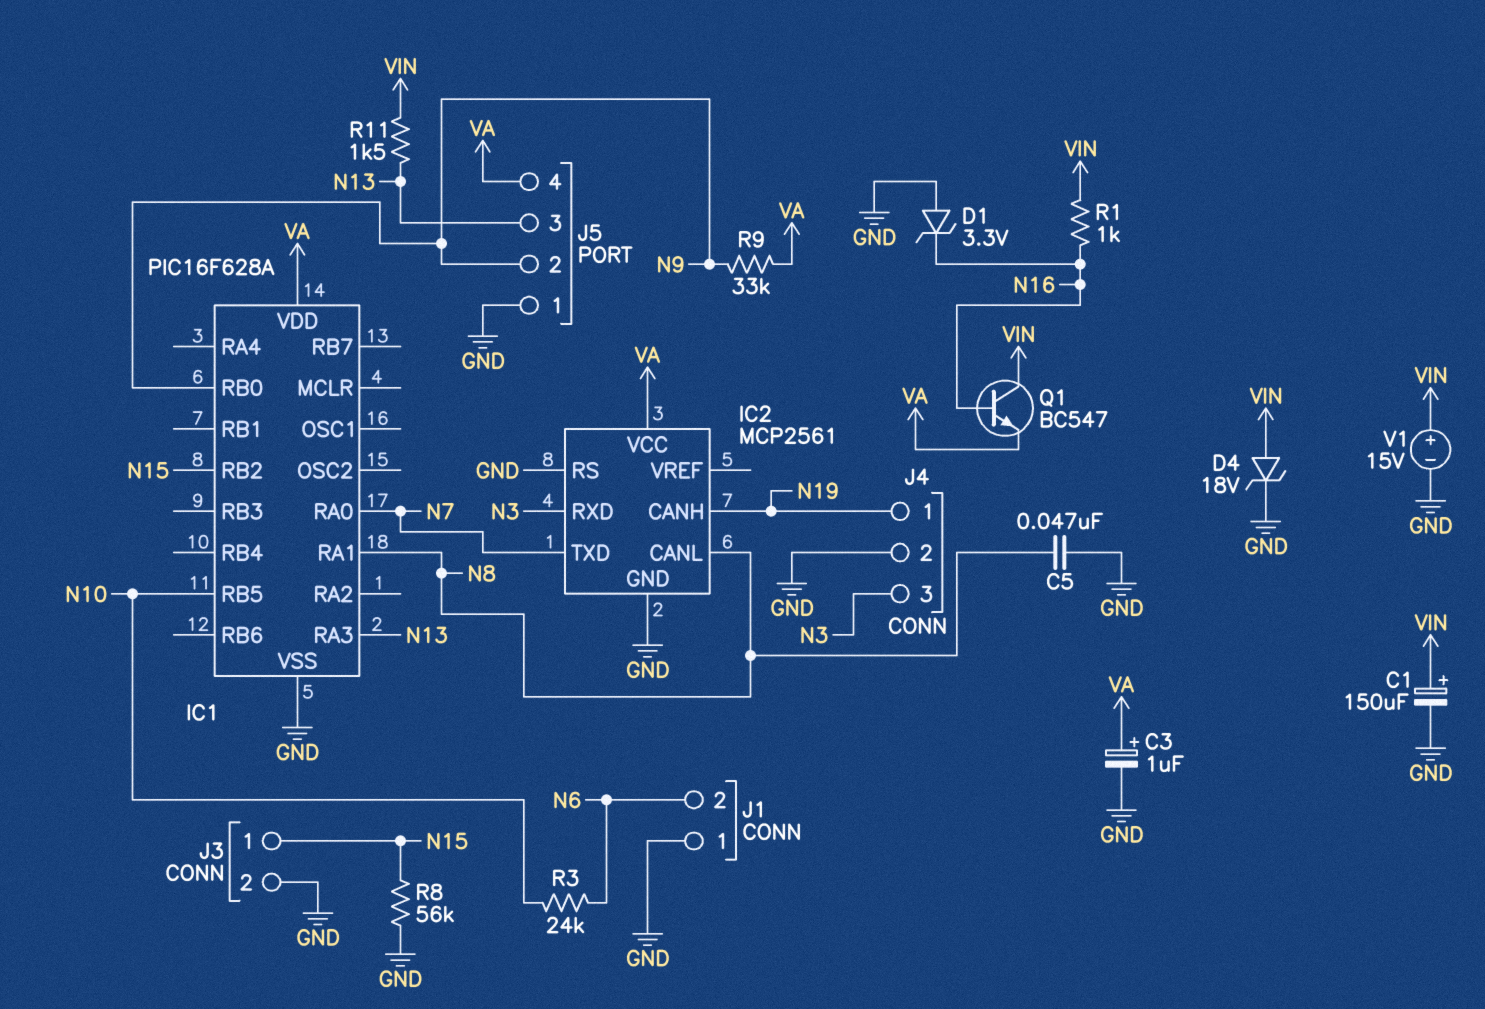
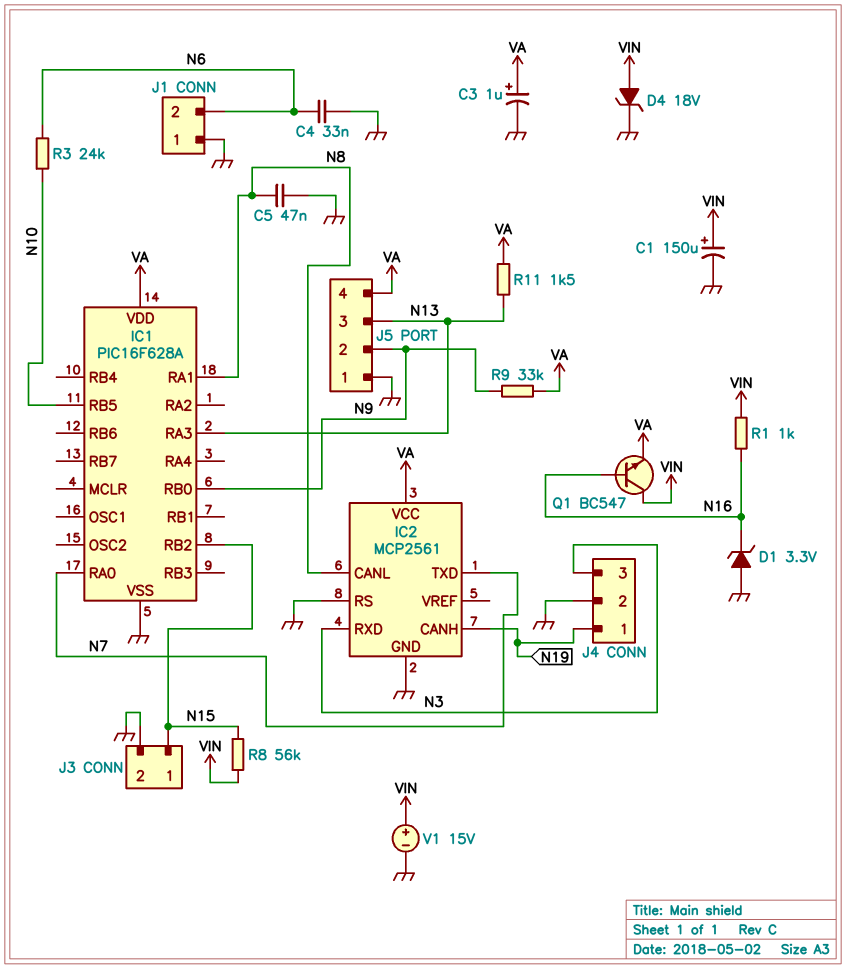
C4: none -> 33nF (GND, N6)
R8: 56k (GND, N15) -> 56k (N15, VIN)
R11: 1.5k (N13, VIN) -> 1.5k (N13, VA)

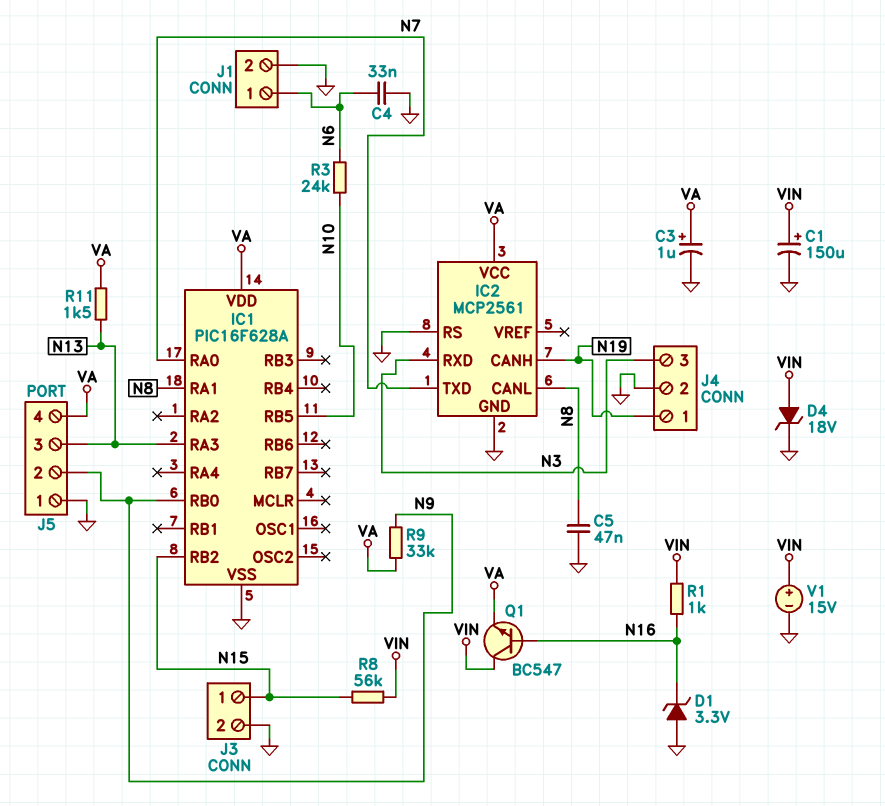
J1 pin 1: GND -> N6
J1 pin 2: N6 -> GND

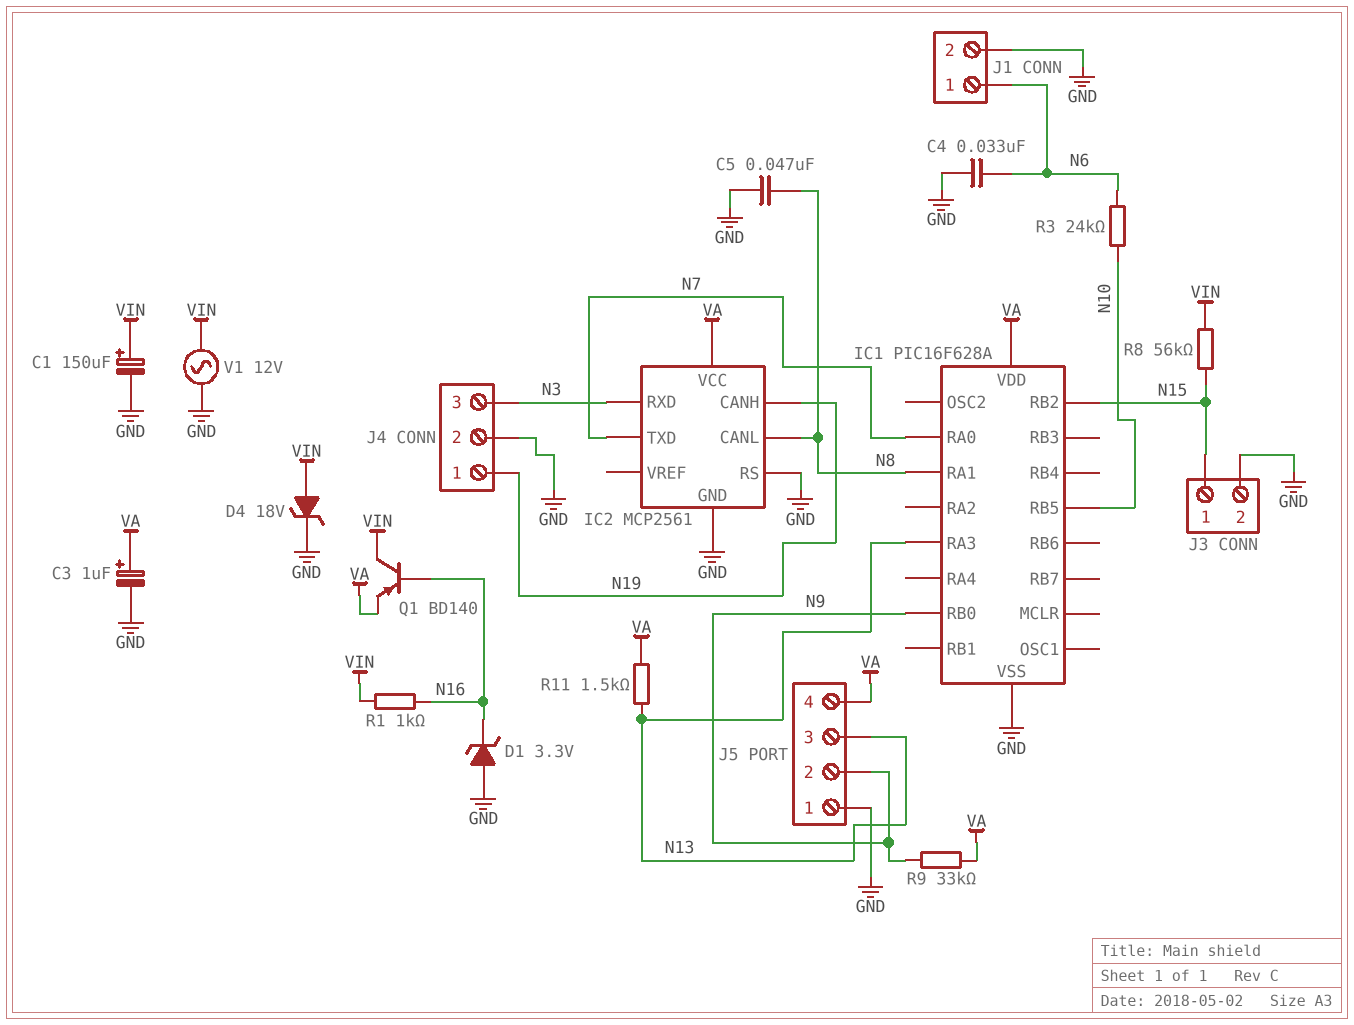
Q1: NPN BC547 (B N16, C VIN, E VA) -> PNP BD140 (B N16, C VIN, E VA)
V1: 15V (plus VIN, minus GND) -> AC 12V (GND, VIN)

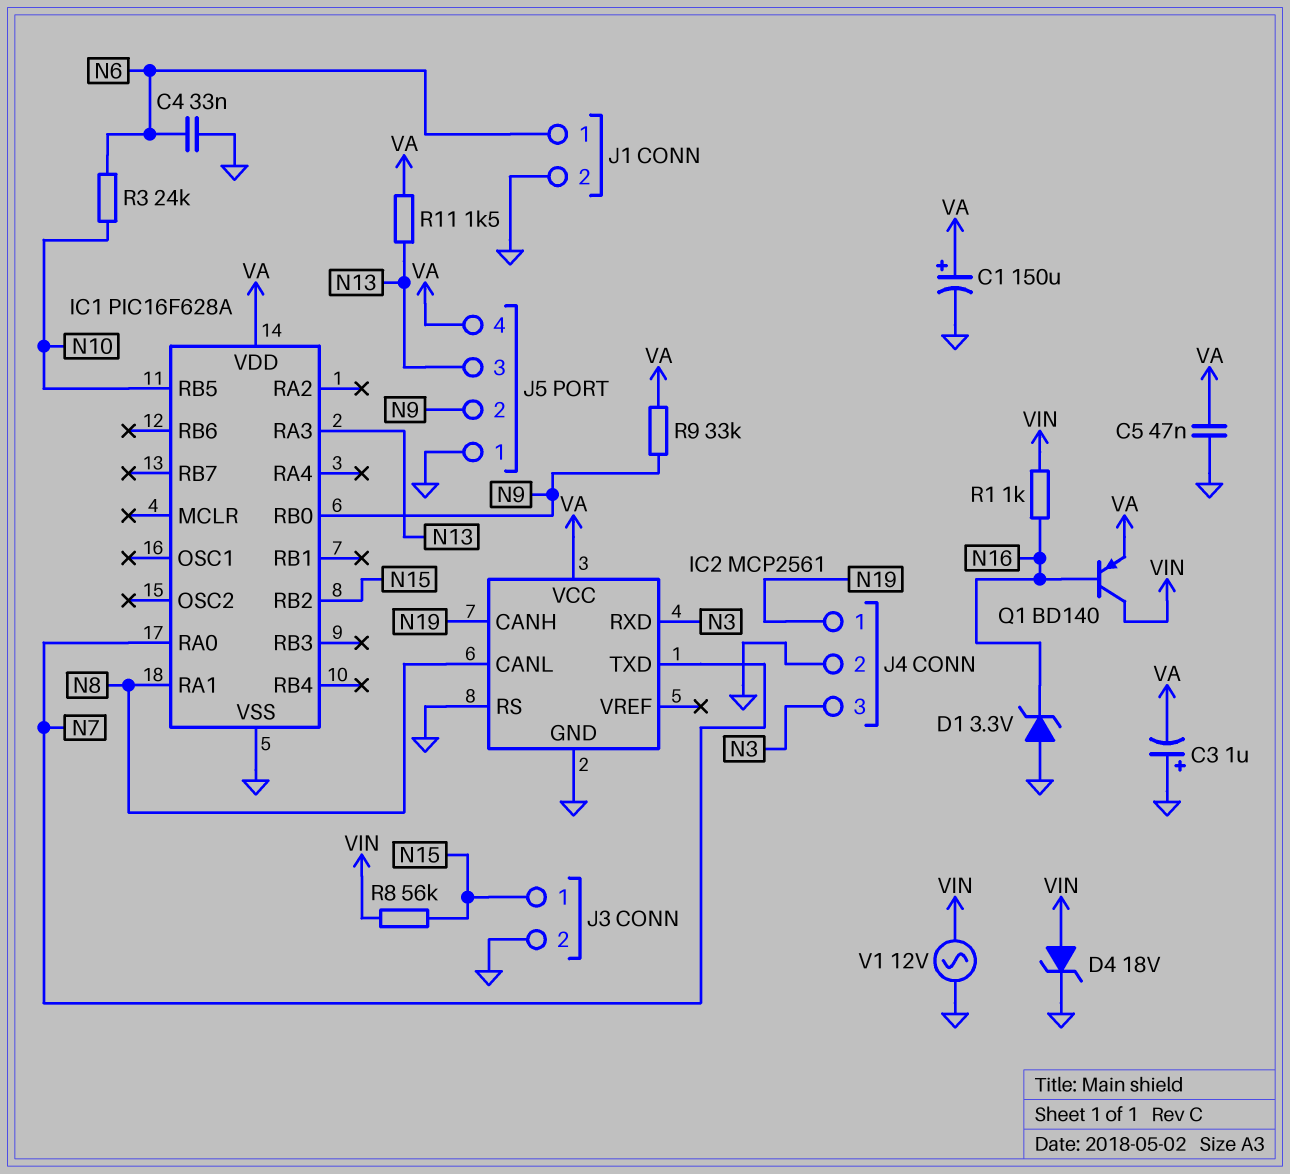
C1: 150uF (plus VIN, minus GND) -> 150uF (plus VA, minus GND)
C3: 1uF (plus VA, minus GND) -> 1uF (plus GND, minus VA)
C5: 47nF (GND, N8) -> 47nF (GND, VA)

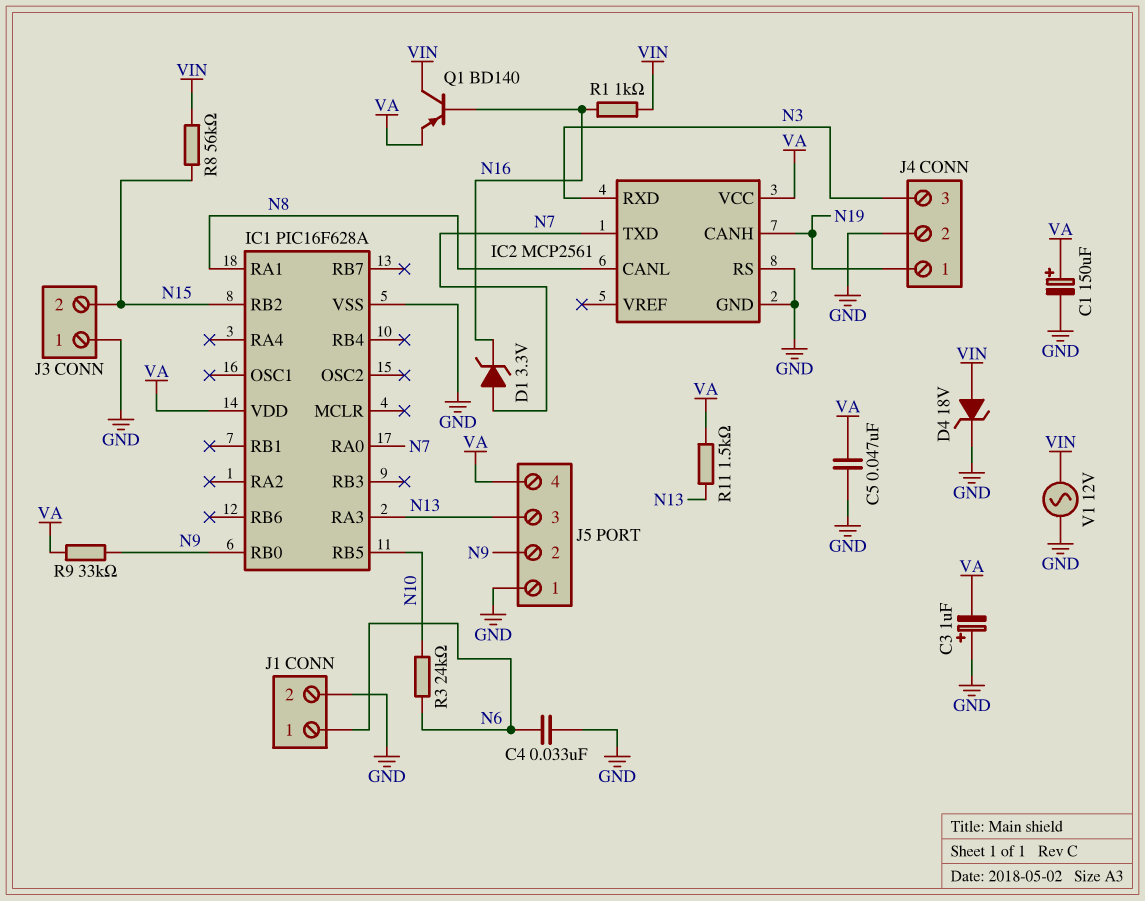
D1: zener 3.3V (A GND, K N16) -> zener 3.3V (A N7, K N16)
J3 pin 1: N15 -> GND
J3 pin 2: GND -> N15

